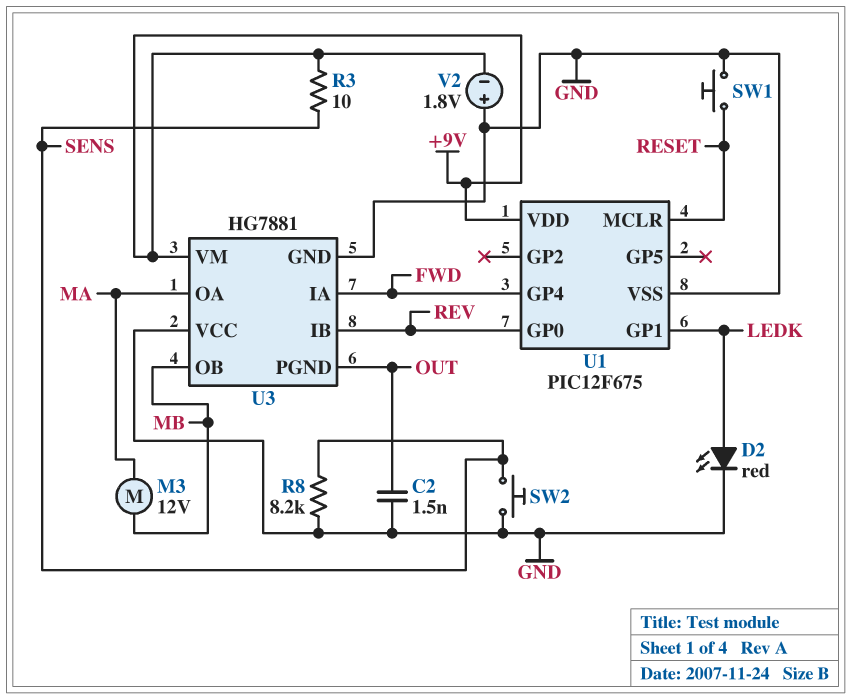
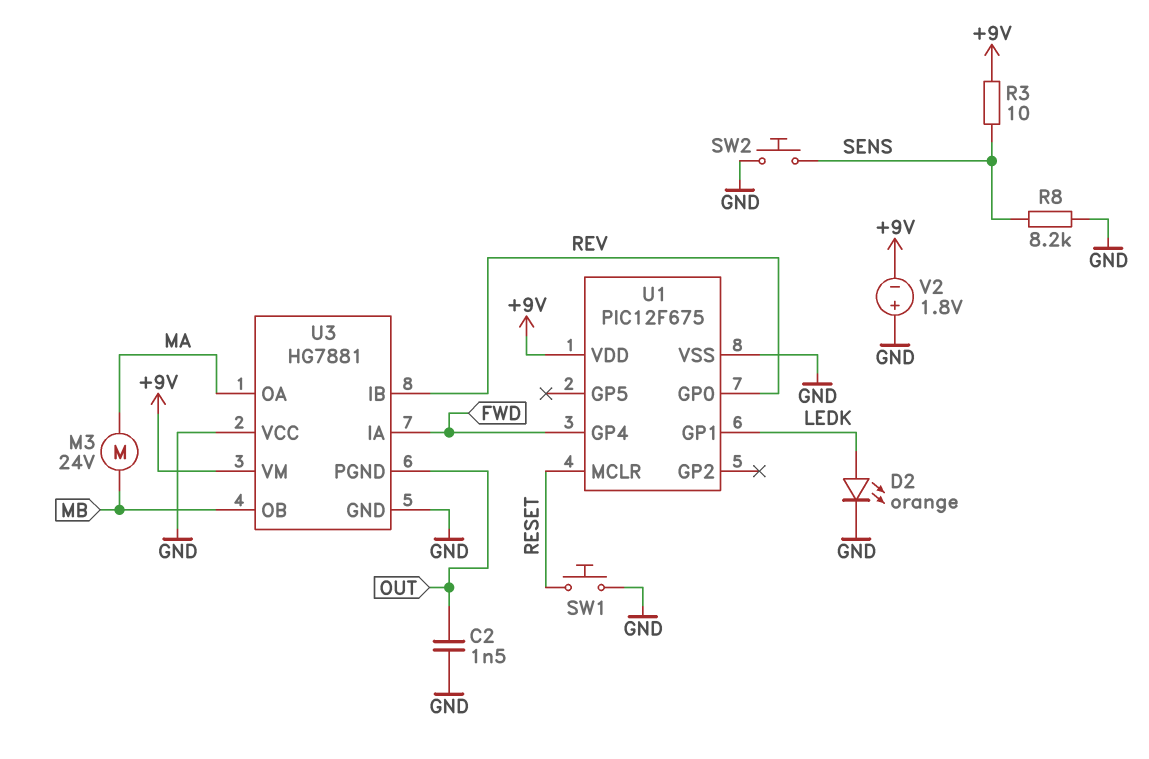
D2: LED red (A LEDK, K GND) -> LED orange (A LEDK, K GND)
M3: motor 12V (MA, MB) -> motor 24V (MA, MB)

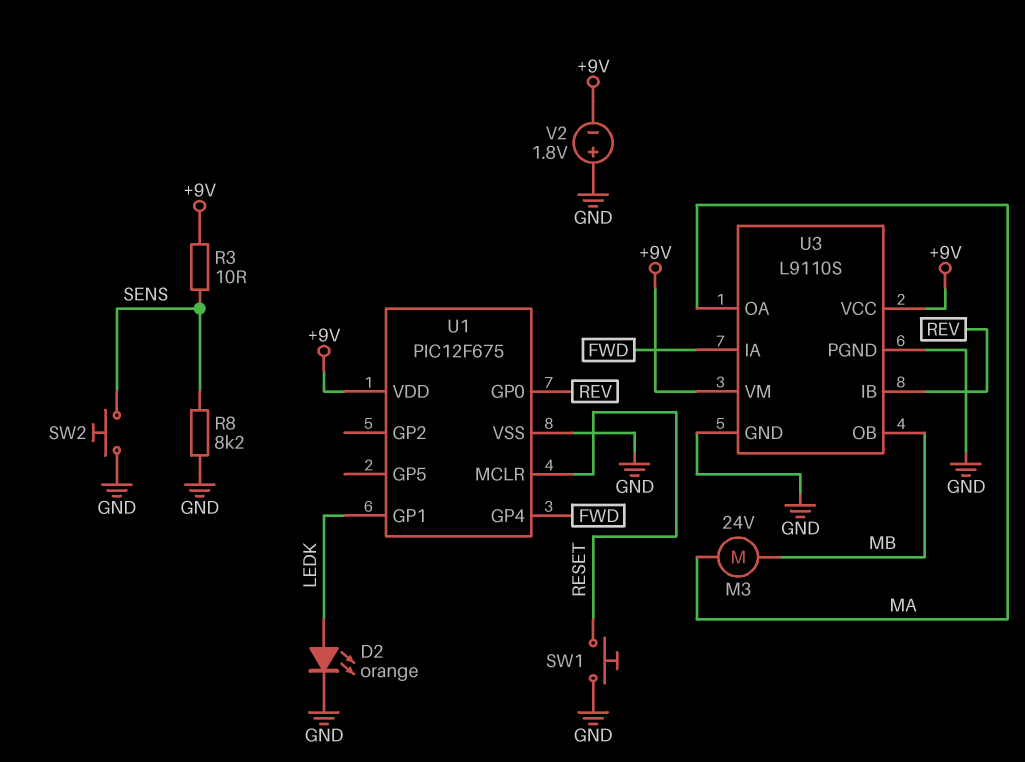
C2: 1.5nF (GND, OUT) -> none
U3: HG7881 -> L9110S
U3 pin PGND: OUT -> GND
U3 pin VCC: GND -> +9V

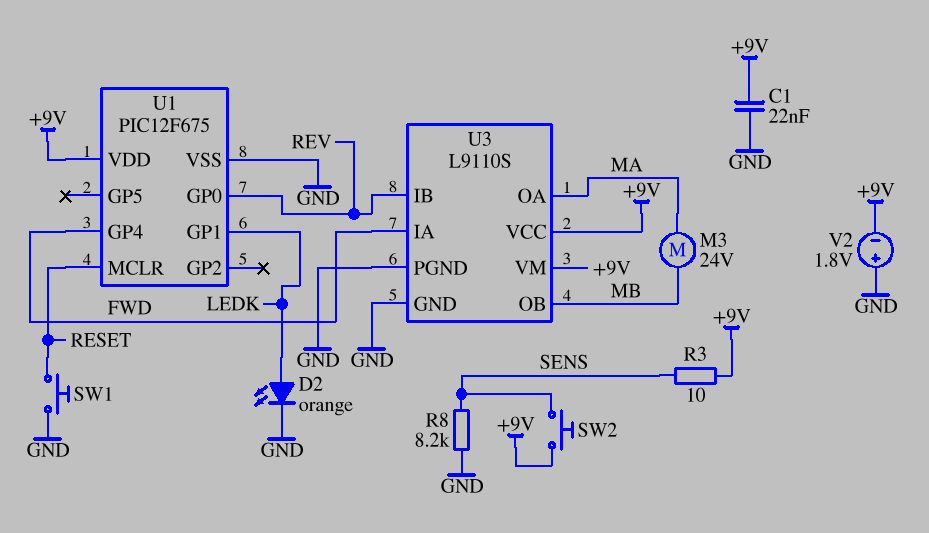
C1: none -> 22nF (+9V, GND)
SW2: button (GND, SENS) -> button (+9V, SENS)

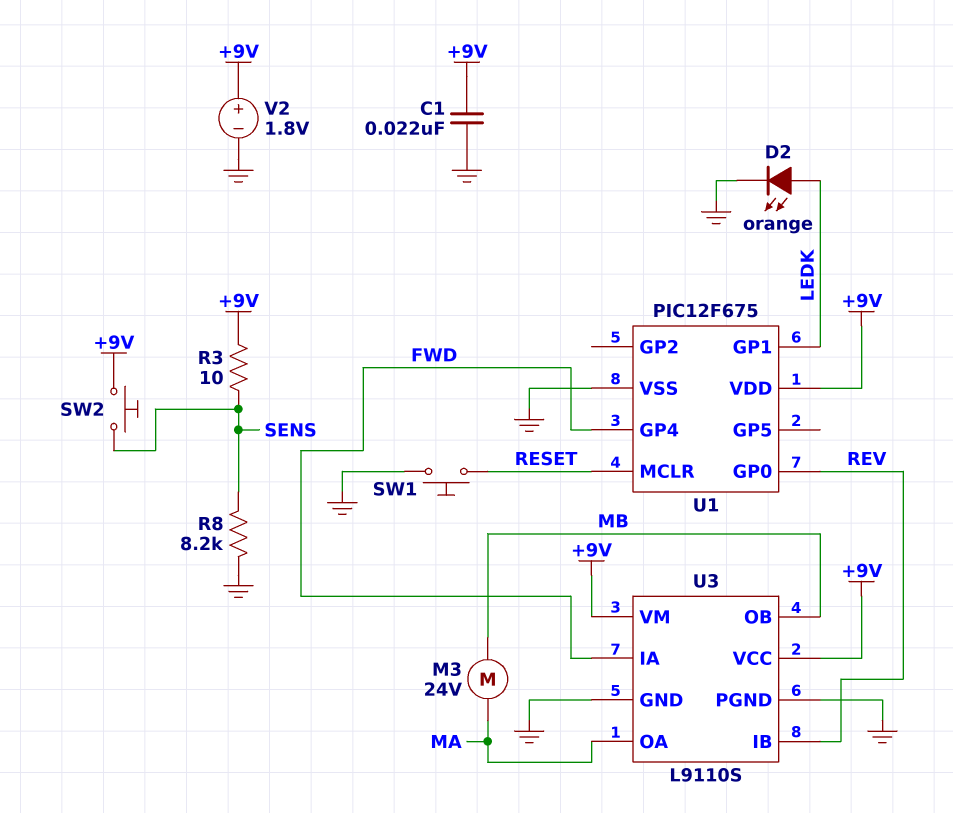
V2: 1.8V (plus GND, minus +9V) -> 1.8V (plus +9V, minus GND)

